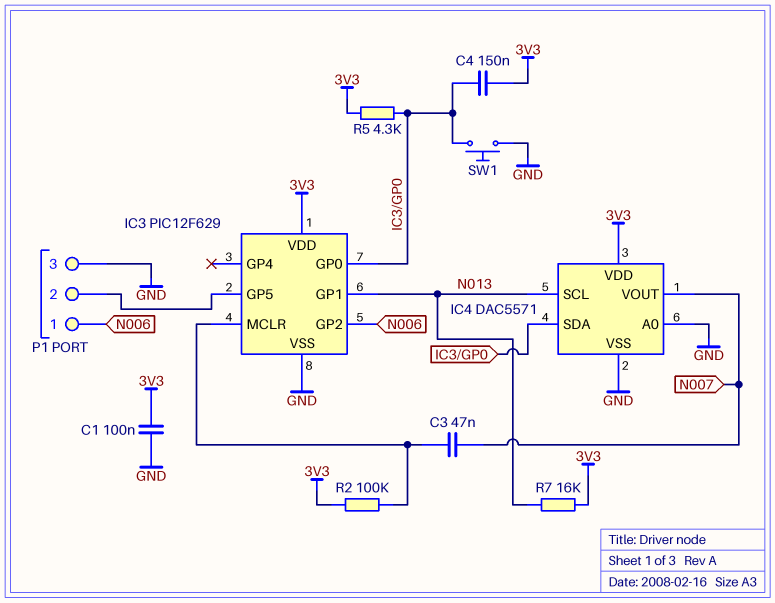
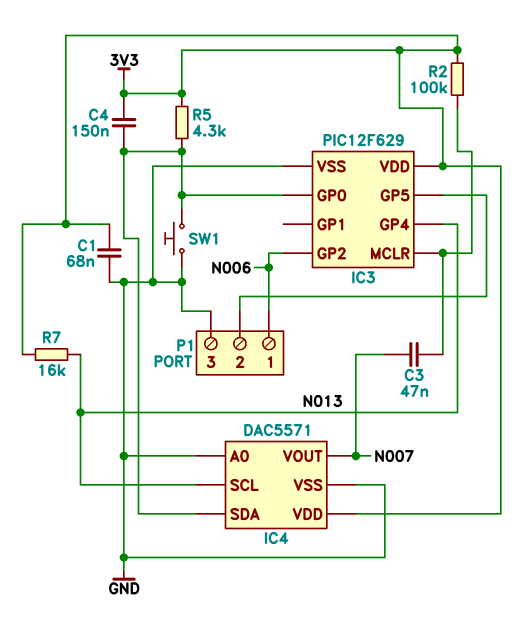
C1: 100nF (3V3, GND) -> 68nF (3V3, GND)
IC3 pin GP1: N013 -> none
IC3 pin GP4: none -> N013

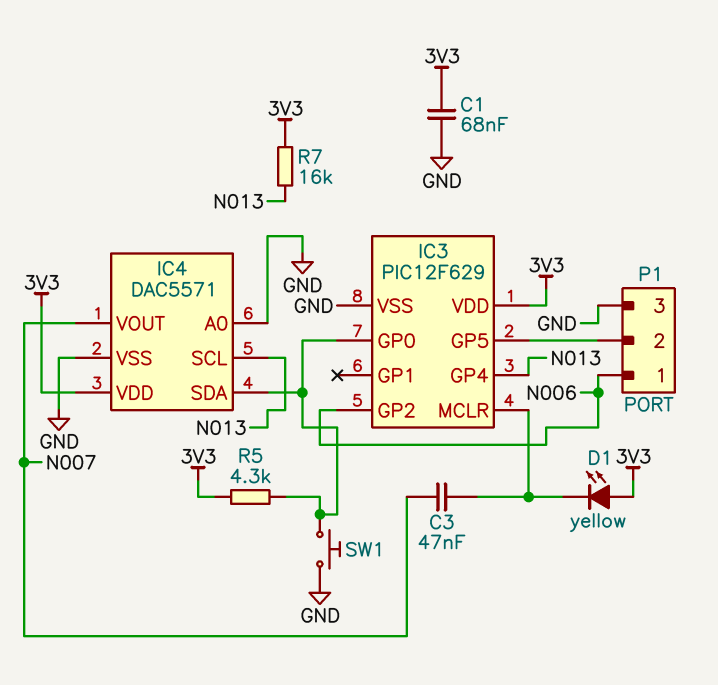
C4: 150nF (3V3, IC3/GP0) -> none
D1: none -> LED yellow (A 3V3, K IC3/MCLR)
R2: 100k (3V3, IC3/MCLR) -> none

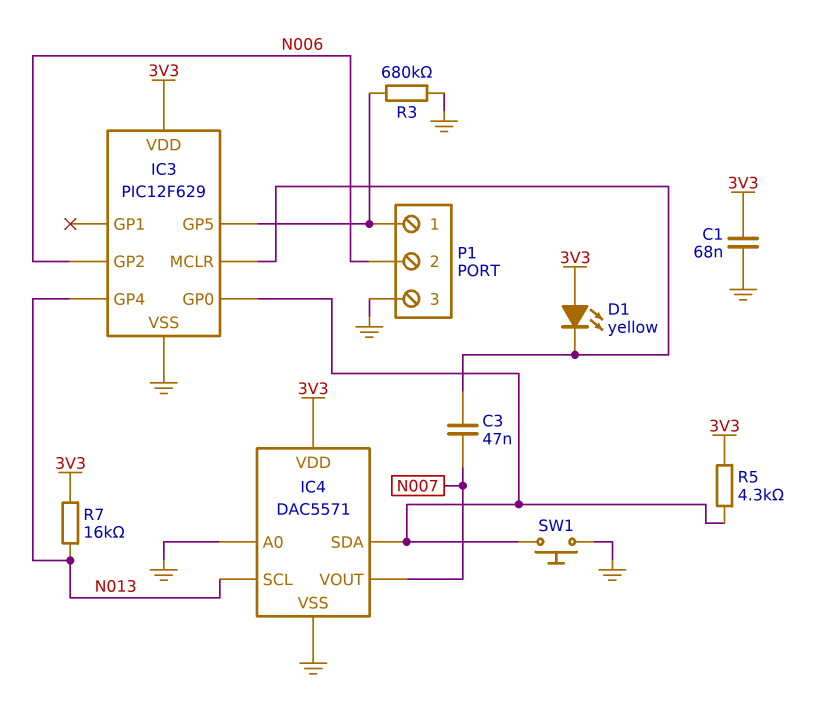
P1 pin 1: N006 -> IC3/GP5
P1 pin 2: IC3/GP5 -> N006
R3: none -> 680k (GND, IC3/GP5)

